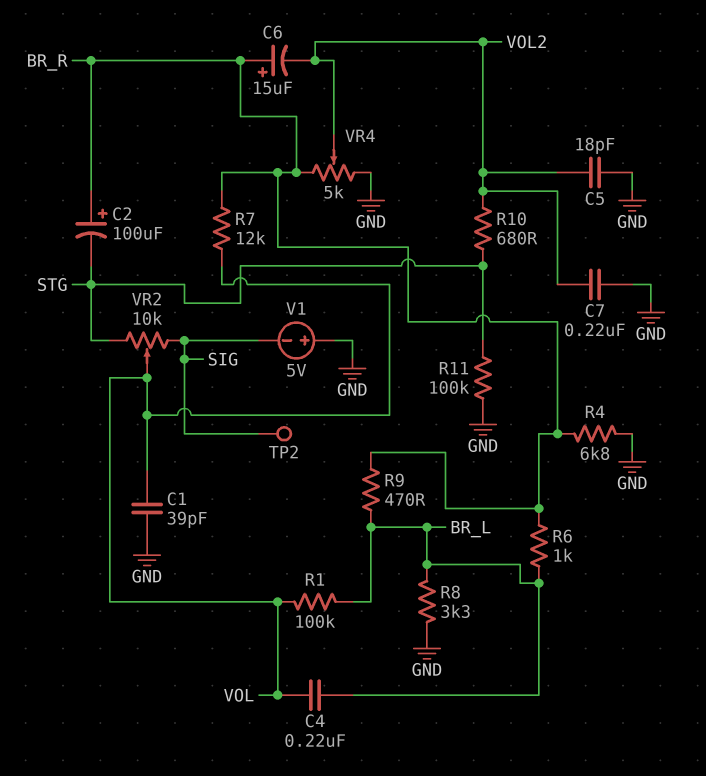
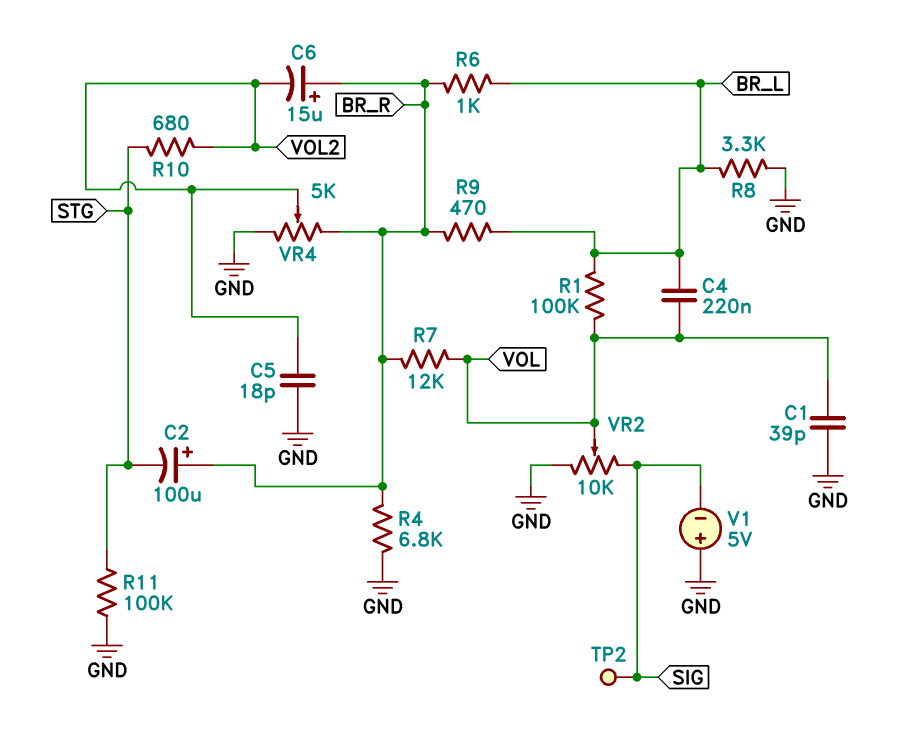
C7: 220nF (GND, VOL2) -> none
VR2: 10k (SIG, STG, wiper VOL) -> 10k (GND, SIG, wiper VOL)

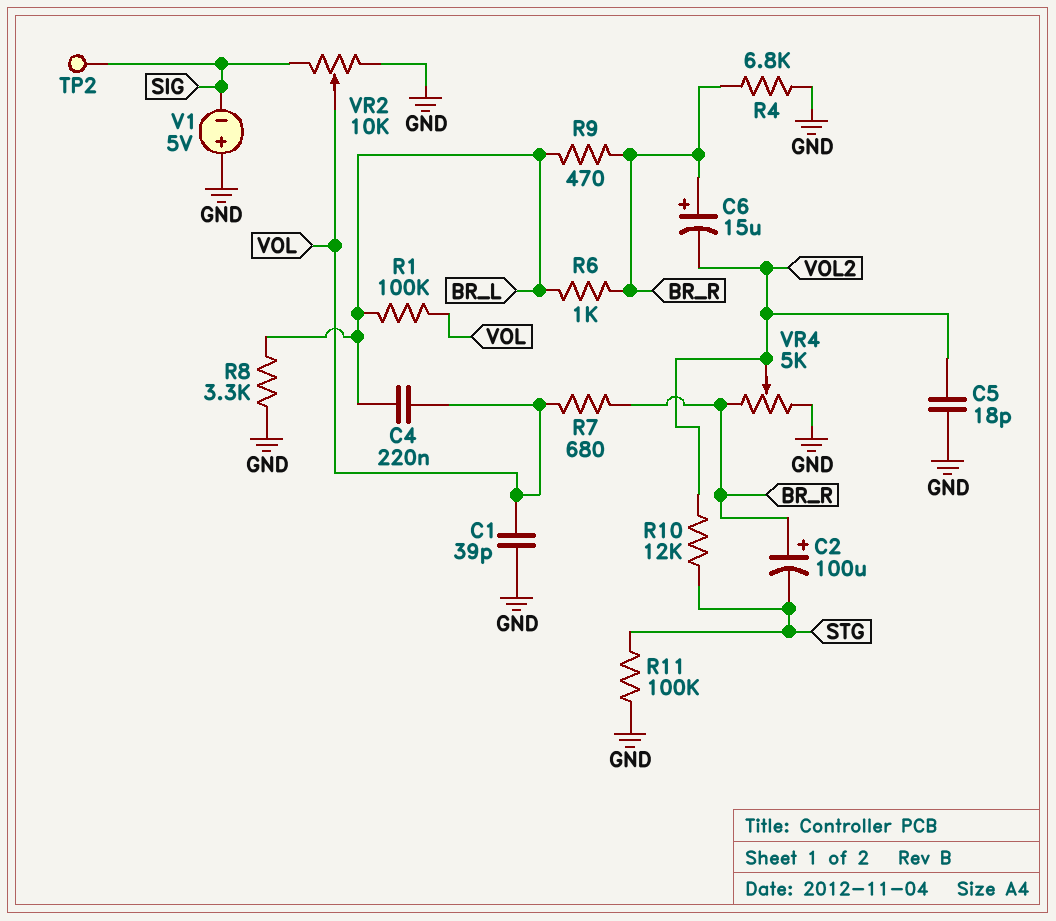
R7: 12k (BR_R, VOL) -> 680 (BR_R, VOL)
R10: 680 (STG, VOL2) -> 12k (STG, VOL2)

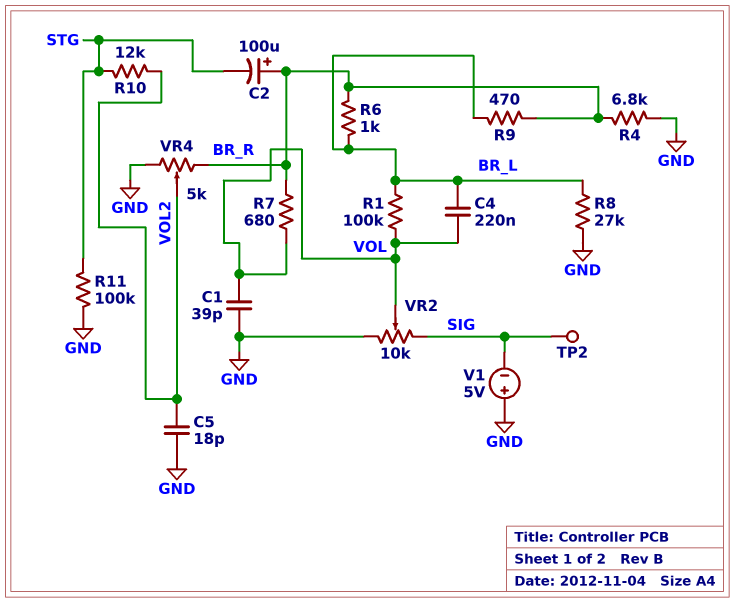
C6: 15uF (plus BR_R, minus VOL2) -> none
R8: 3.3k (BR_L, GND) -> 27k (BR_L, GND)

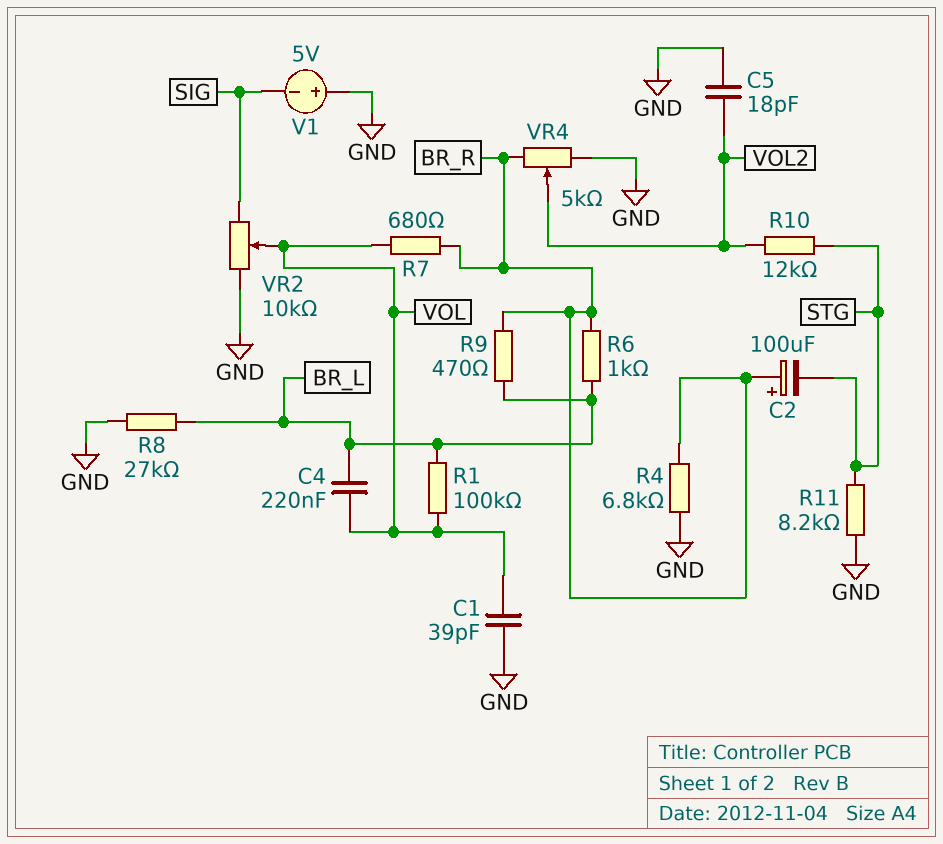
R11: 100k (GND, STG) -> 8.2k (GND, STG)
TP2: test point (SIG) -> none

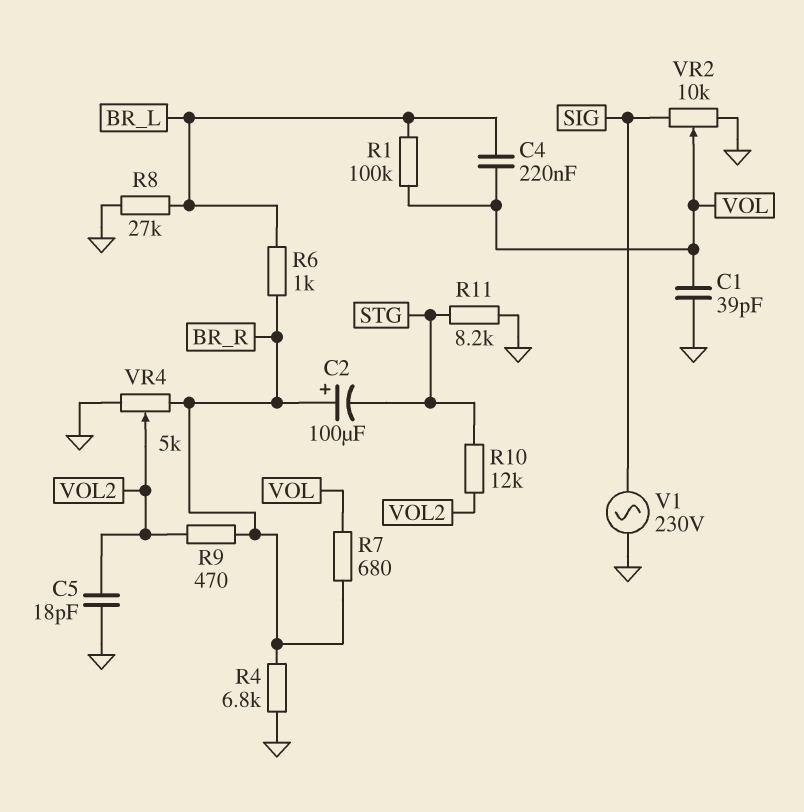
R9: 470 (BR_L, BR_R) -> 470 (BR_R, VOL2)
V1: 5V (plus GND, minus SIG) -> AC 230V (GND, SIG)

